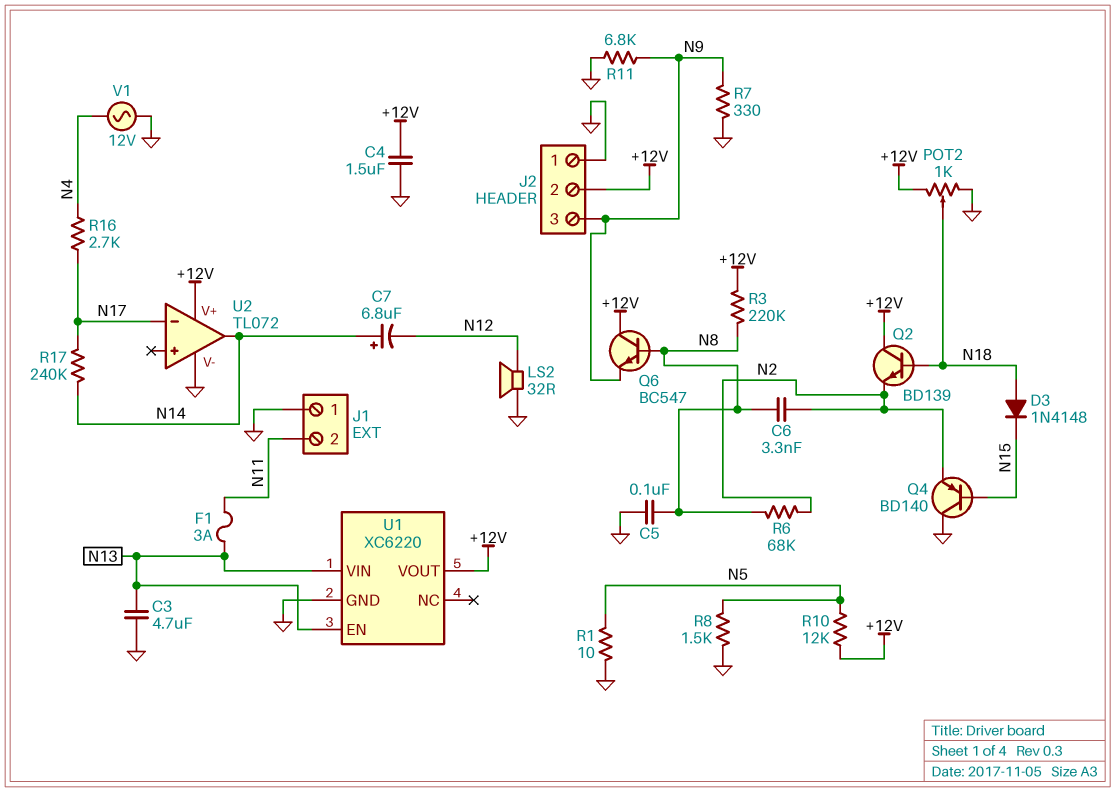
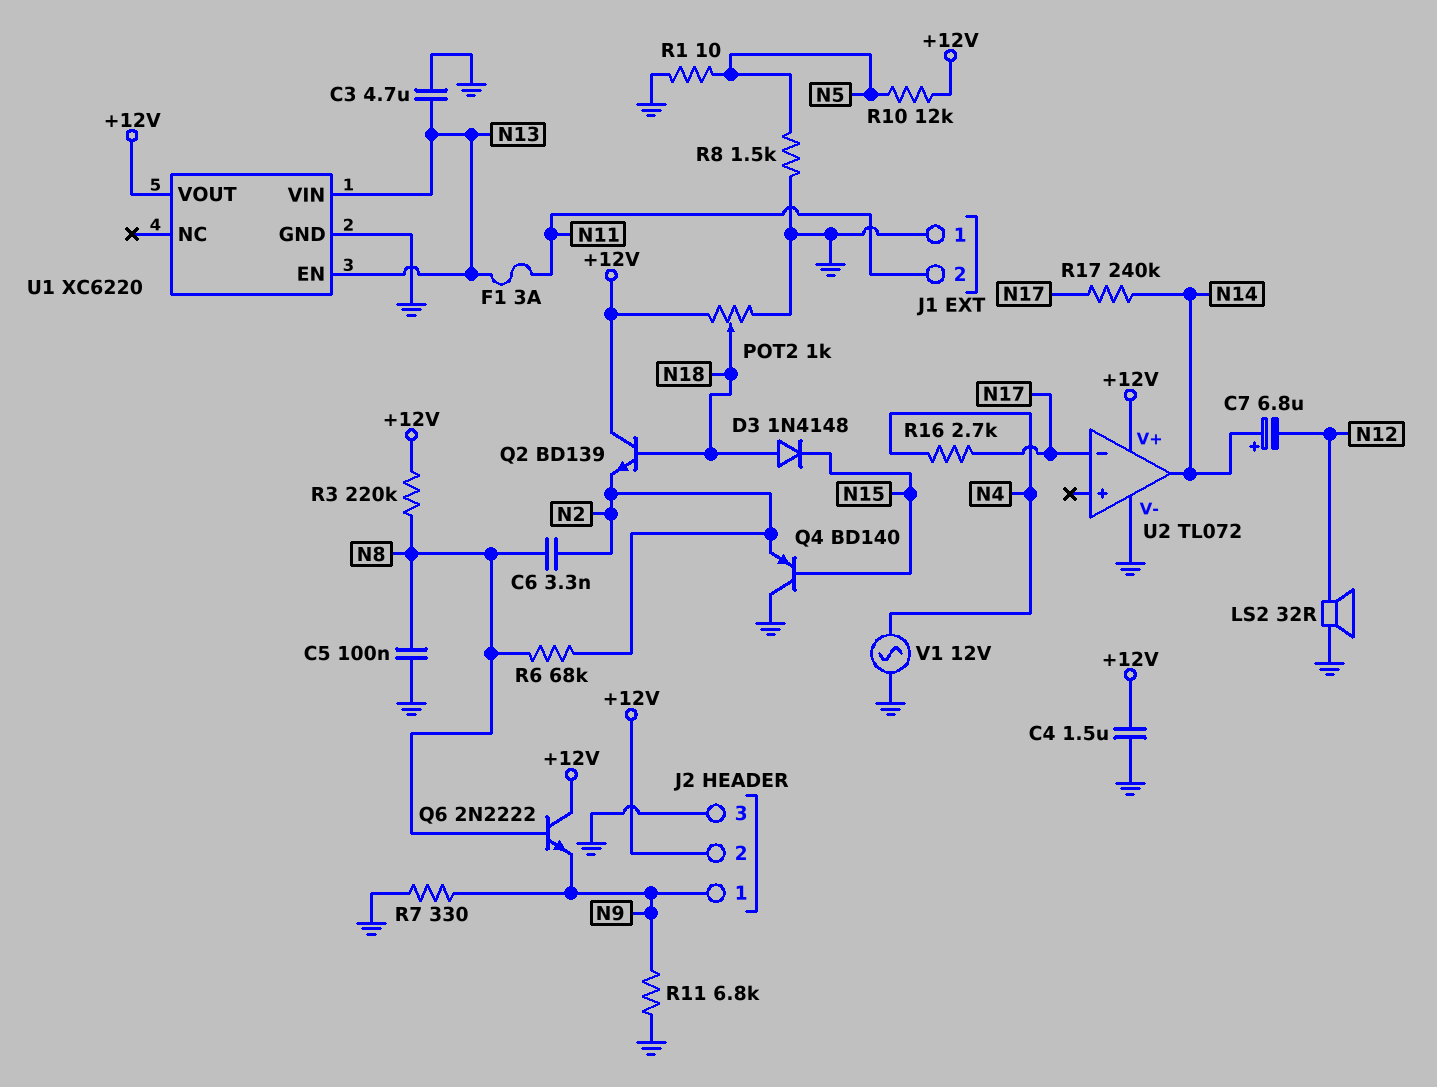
J2 pin 1: GND -> N9
J2 pin 3: N9 -> GND
Q6: NPN BC547 (B N8, C +12V, E N9) -> NPN 2N2222 (B N8, C +12V, E N9)

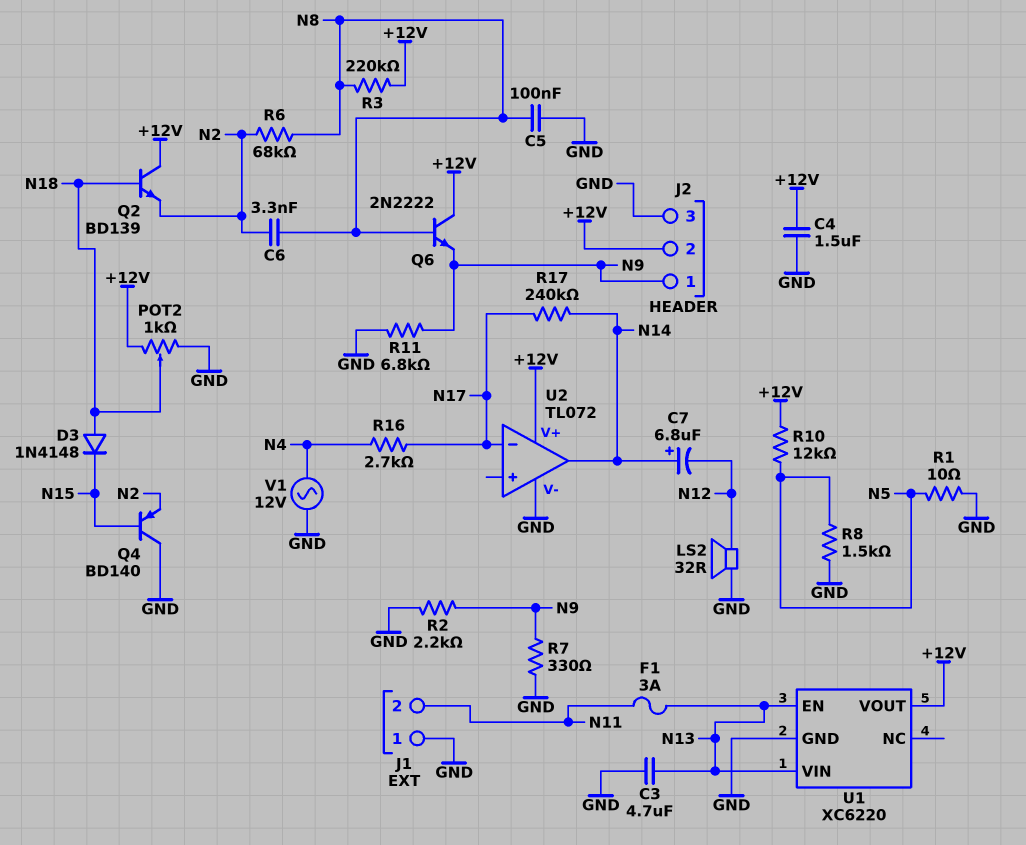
R2: none -> 2.2k (GND, N9)

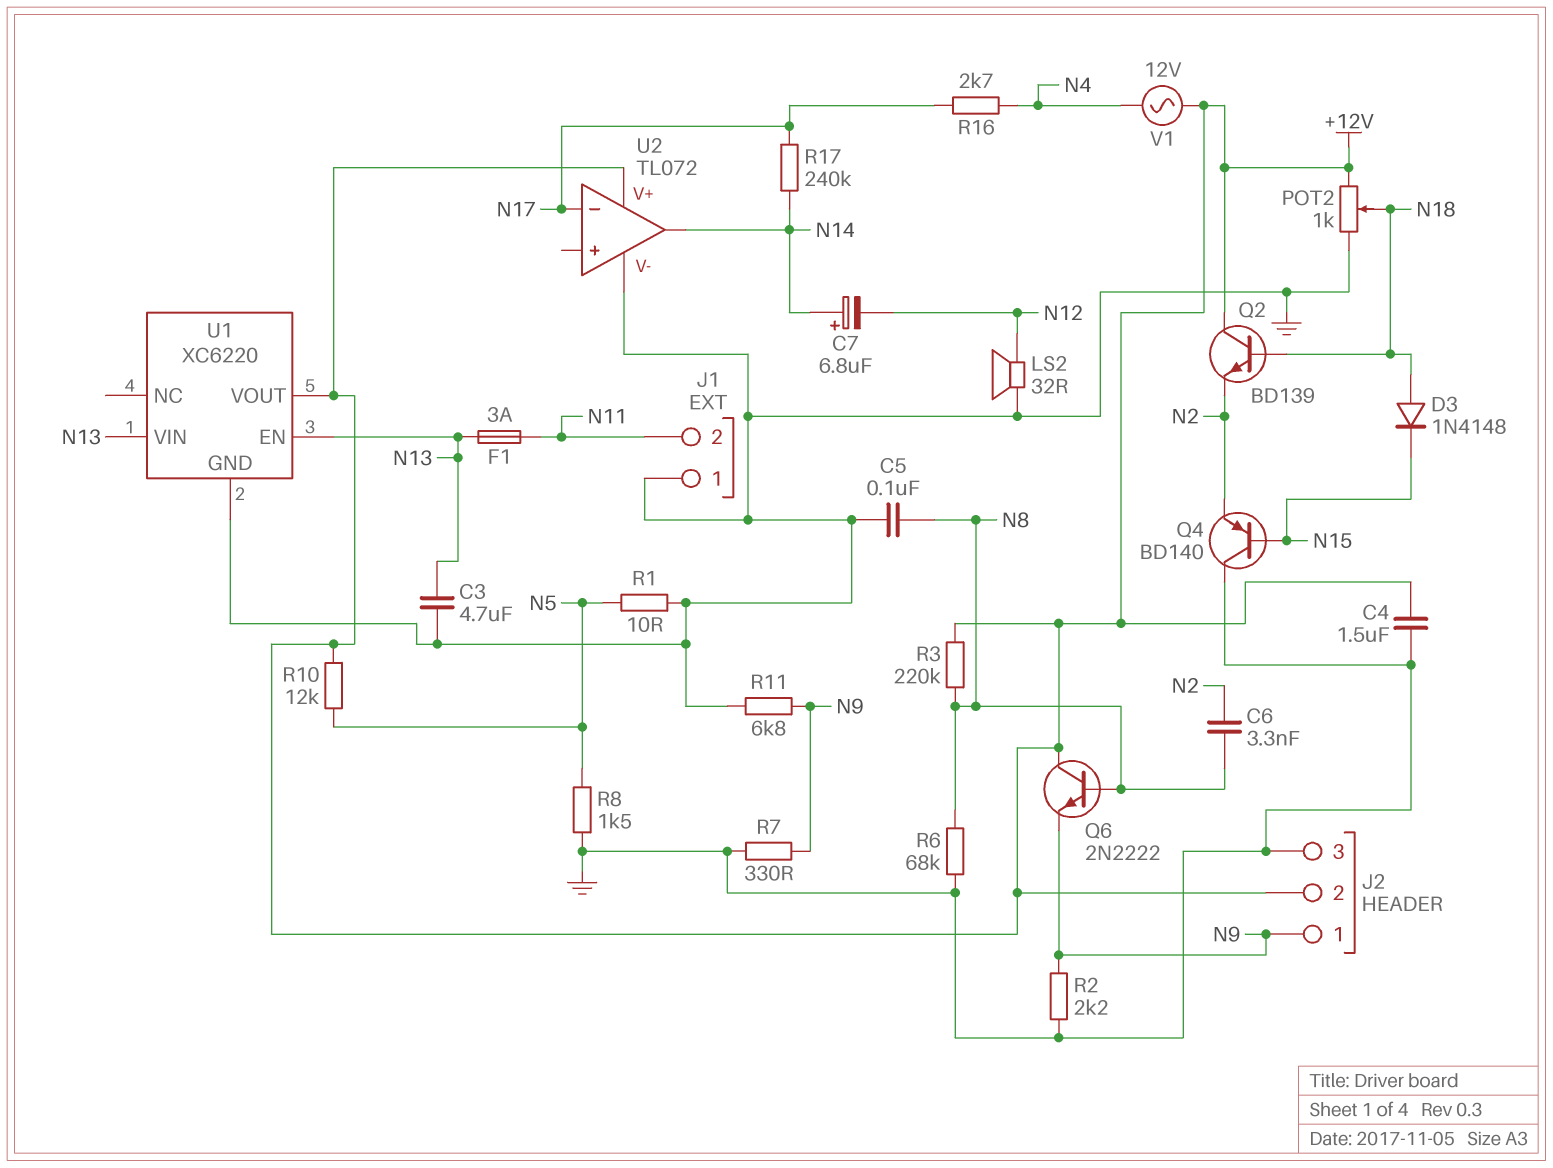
R6: 68k (N2, N8) -> 68k (GND, N8)
V1: AC 12V (GND, N4) -> AC 12V (+12V, N4)

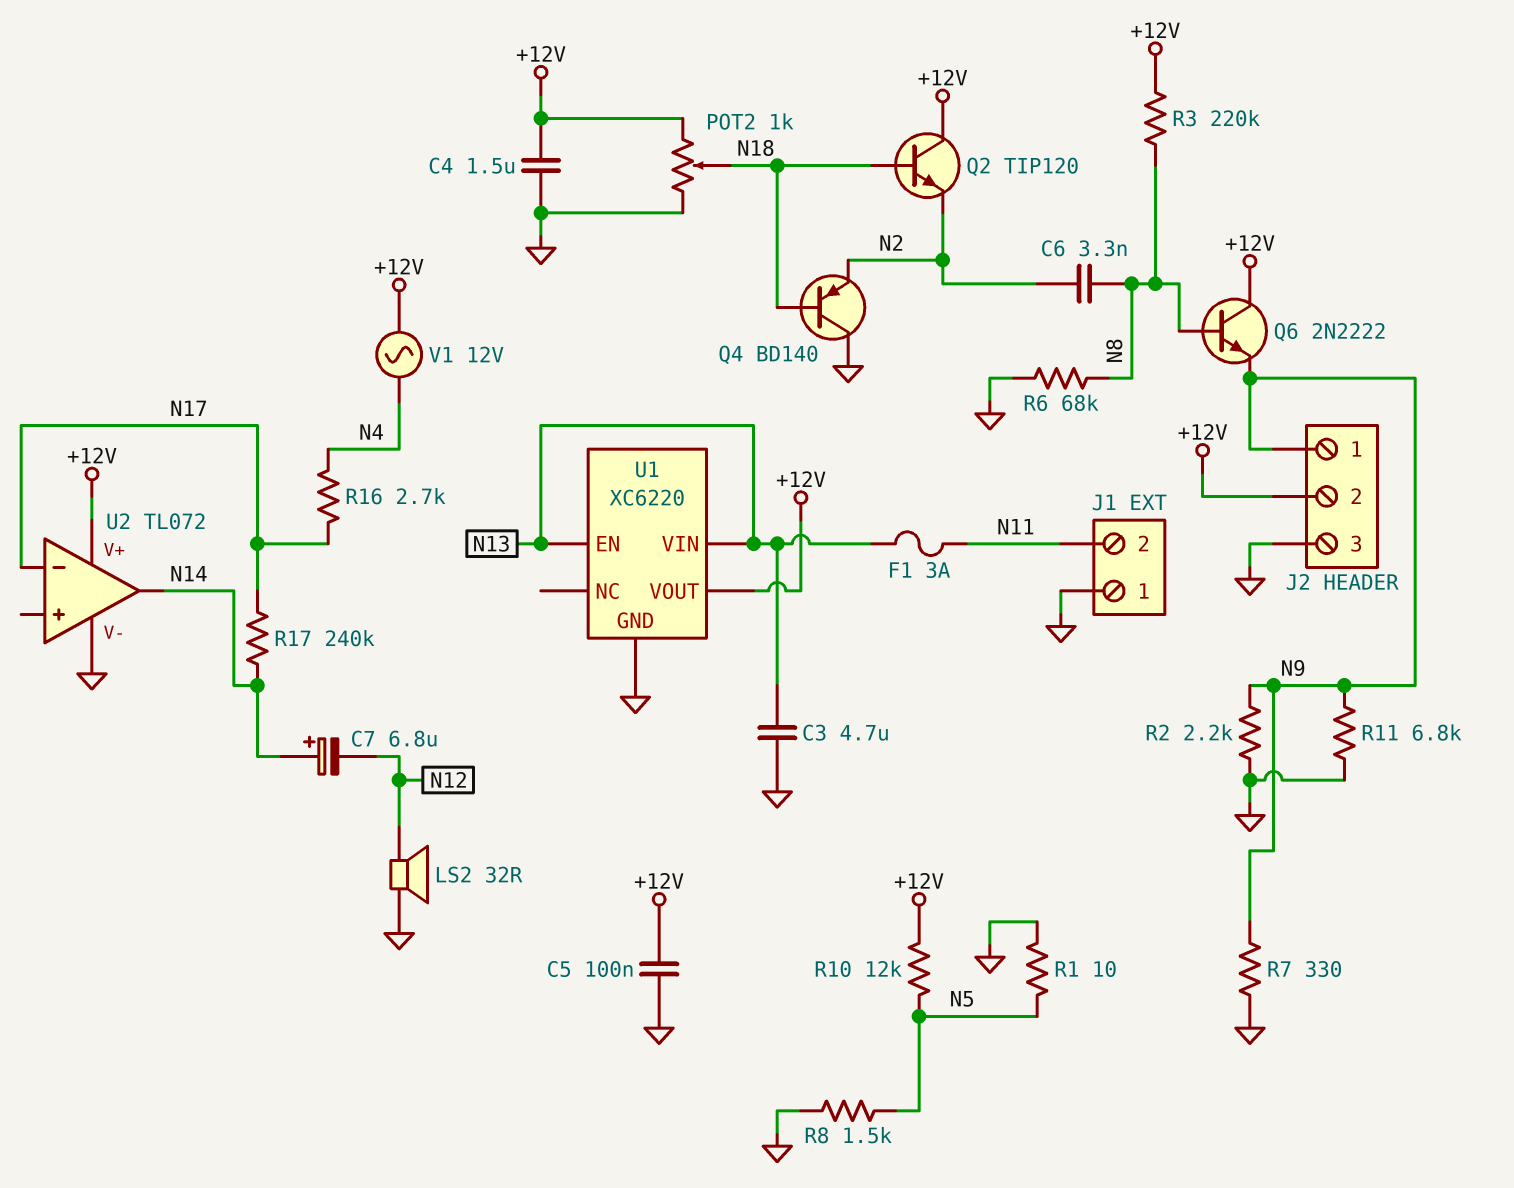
C5: 100nF (GND, N8) -> 100nF (+12V, GND)
D3: diode 1N4148 (A N18, K N15) -> none
Q2: NPN BD139 (B N18, C +12V, E N2) -> NPN TIP120 (B N18, C +12V, E N2)
Q4: PNP BD140 (B N15, C GND, E N2) -> PNP BD140 (B N18, C GND, E N2)

